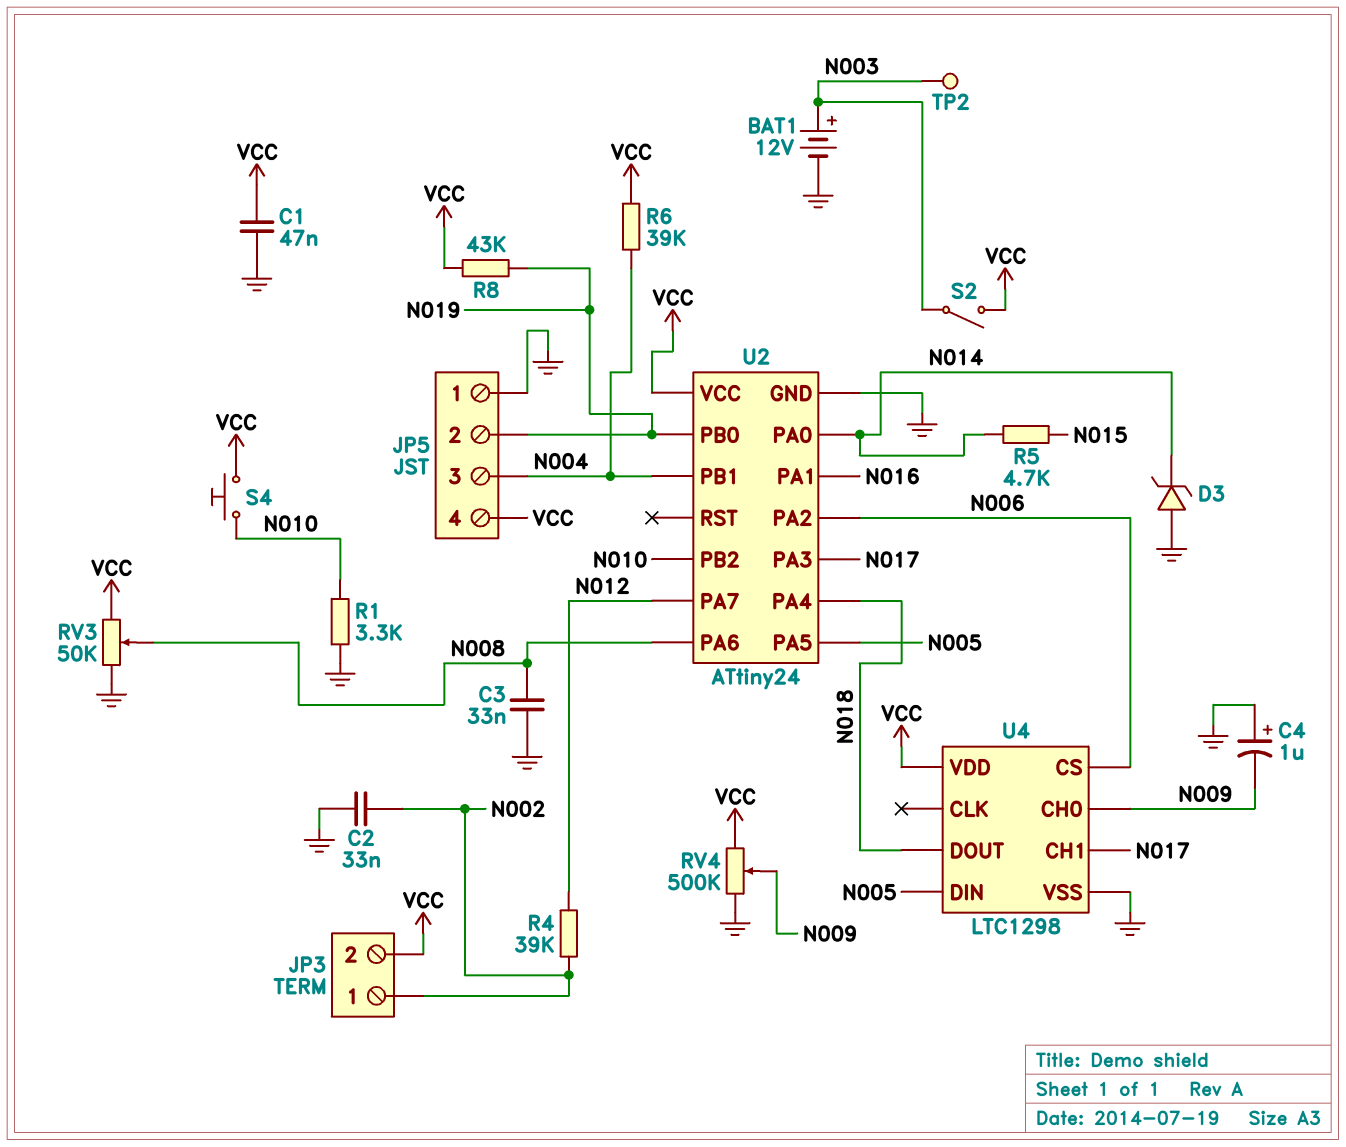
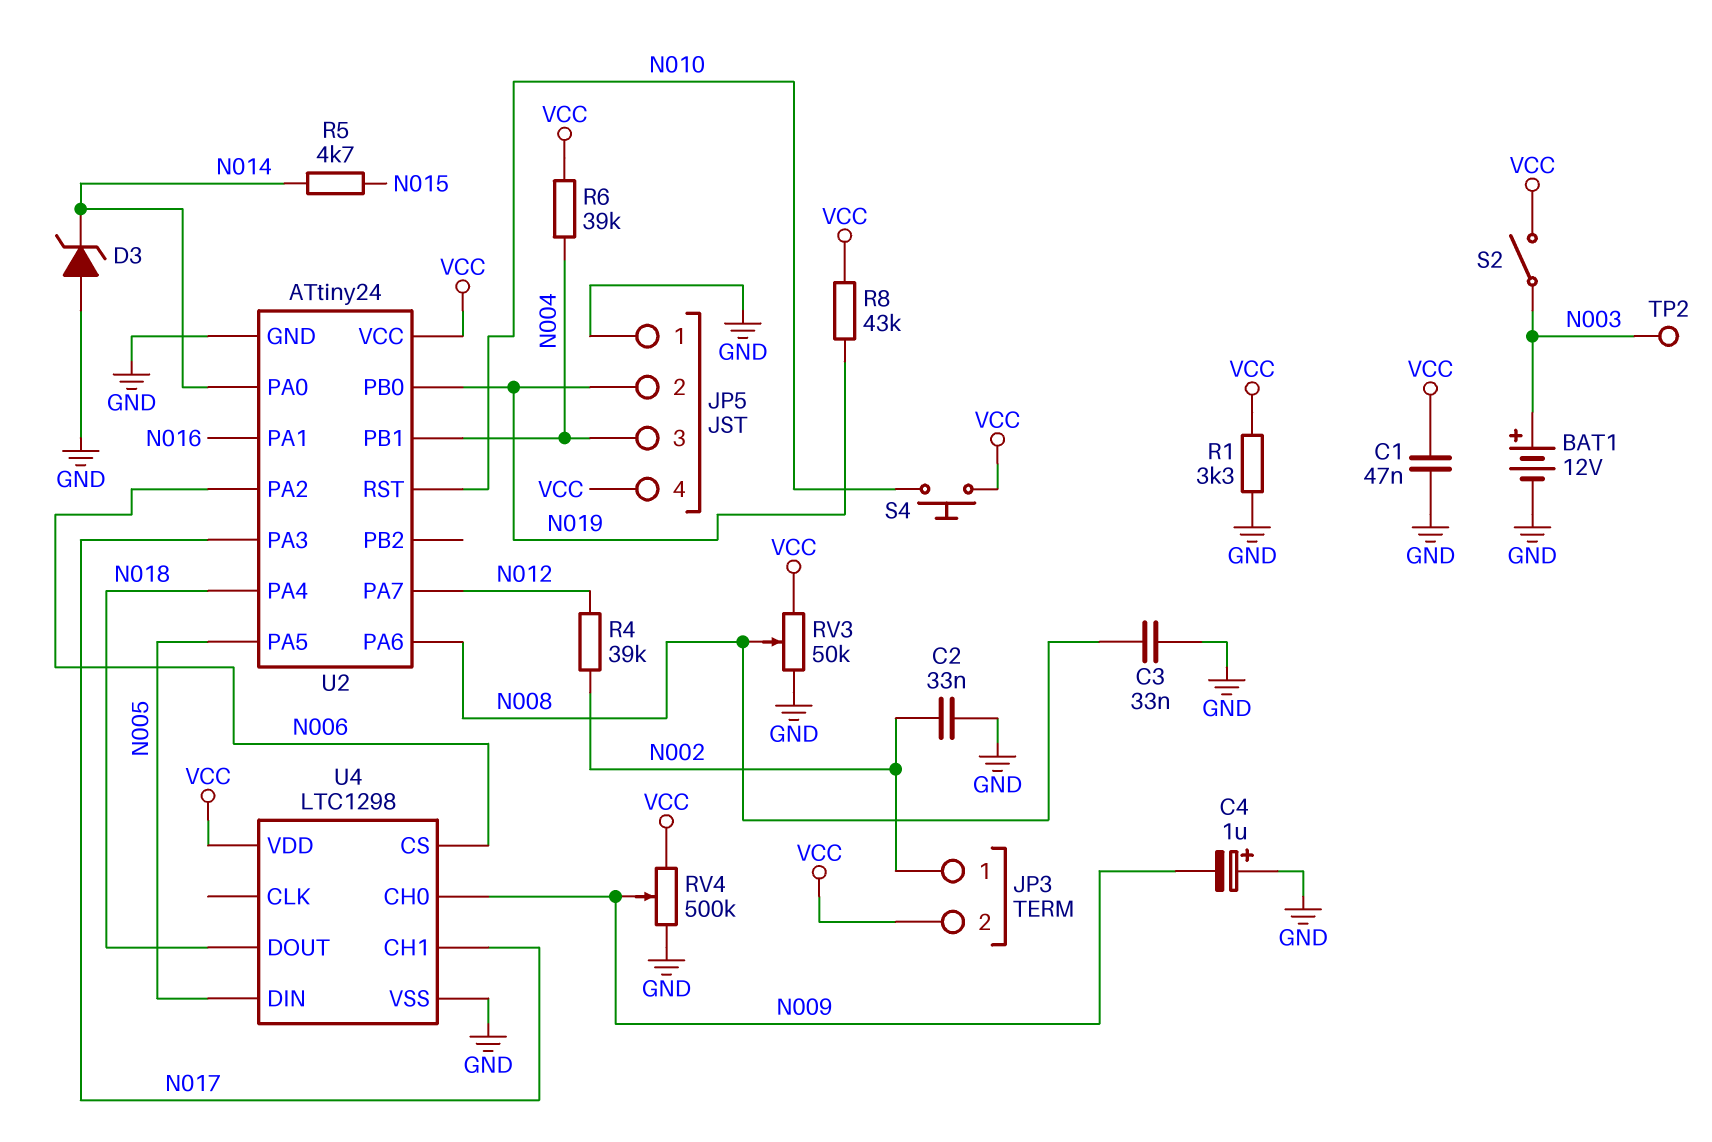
R1: 3.3k (GND, N010) -> 3.3k (GND, VCC)
U2 pin PB2: N010 -> none
U2 pin RST: none -> N010

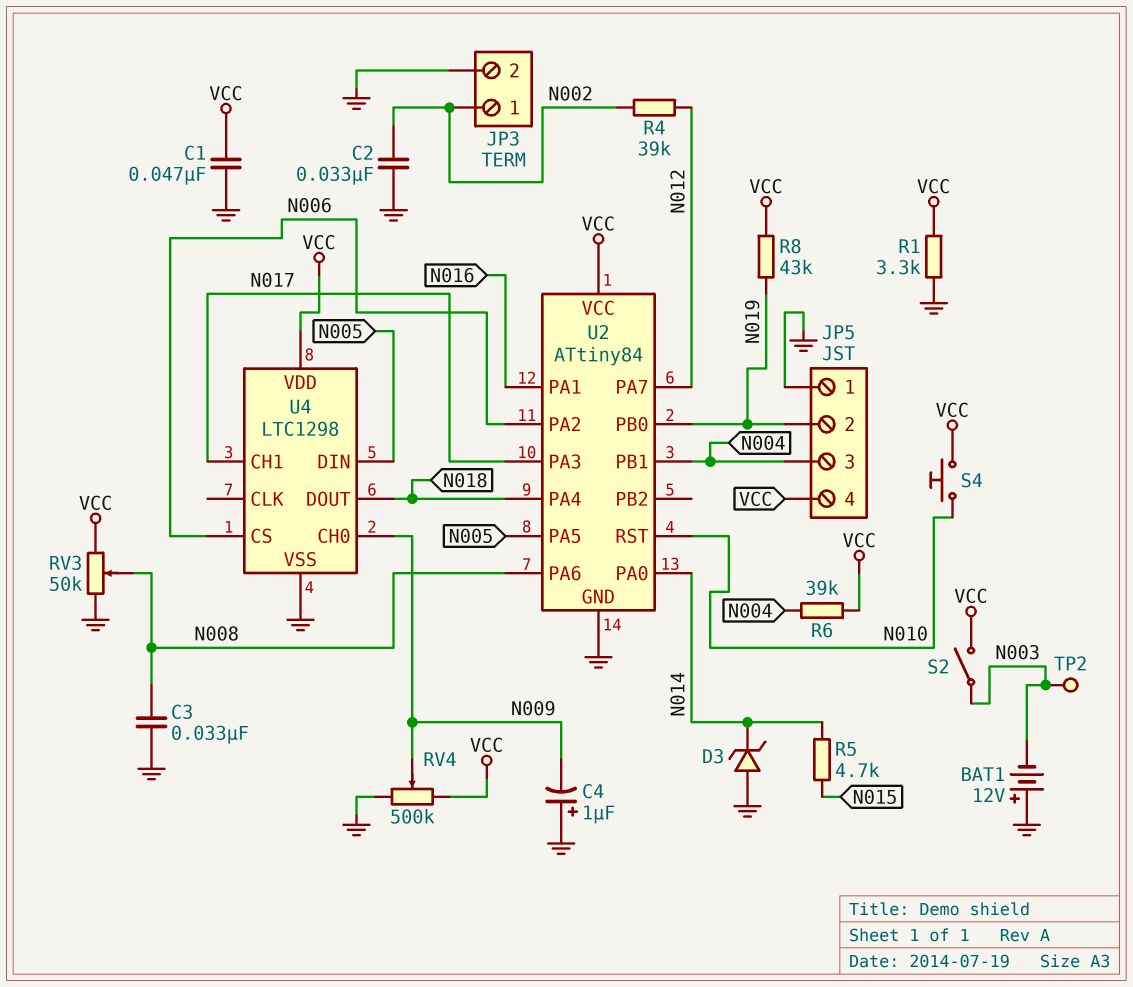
BAT1: 12V (plus N003, minus GND) -> 12V (plus GND, minus N003)
JP3 pin 2: VCC -> GND
U2: ATtiny24 -> ATtiny84

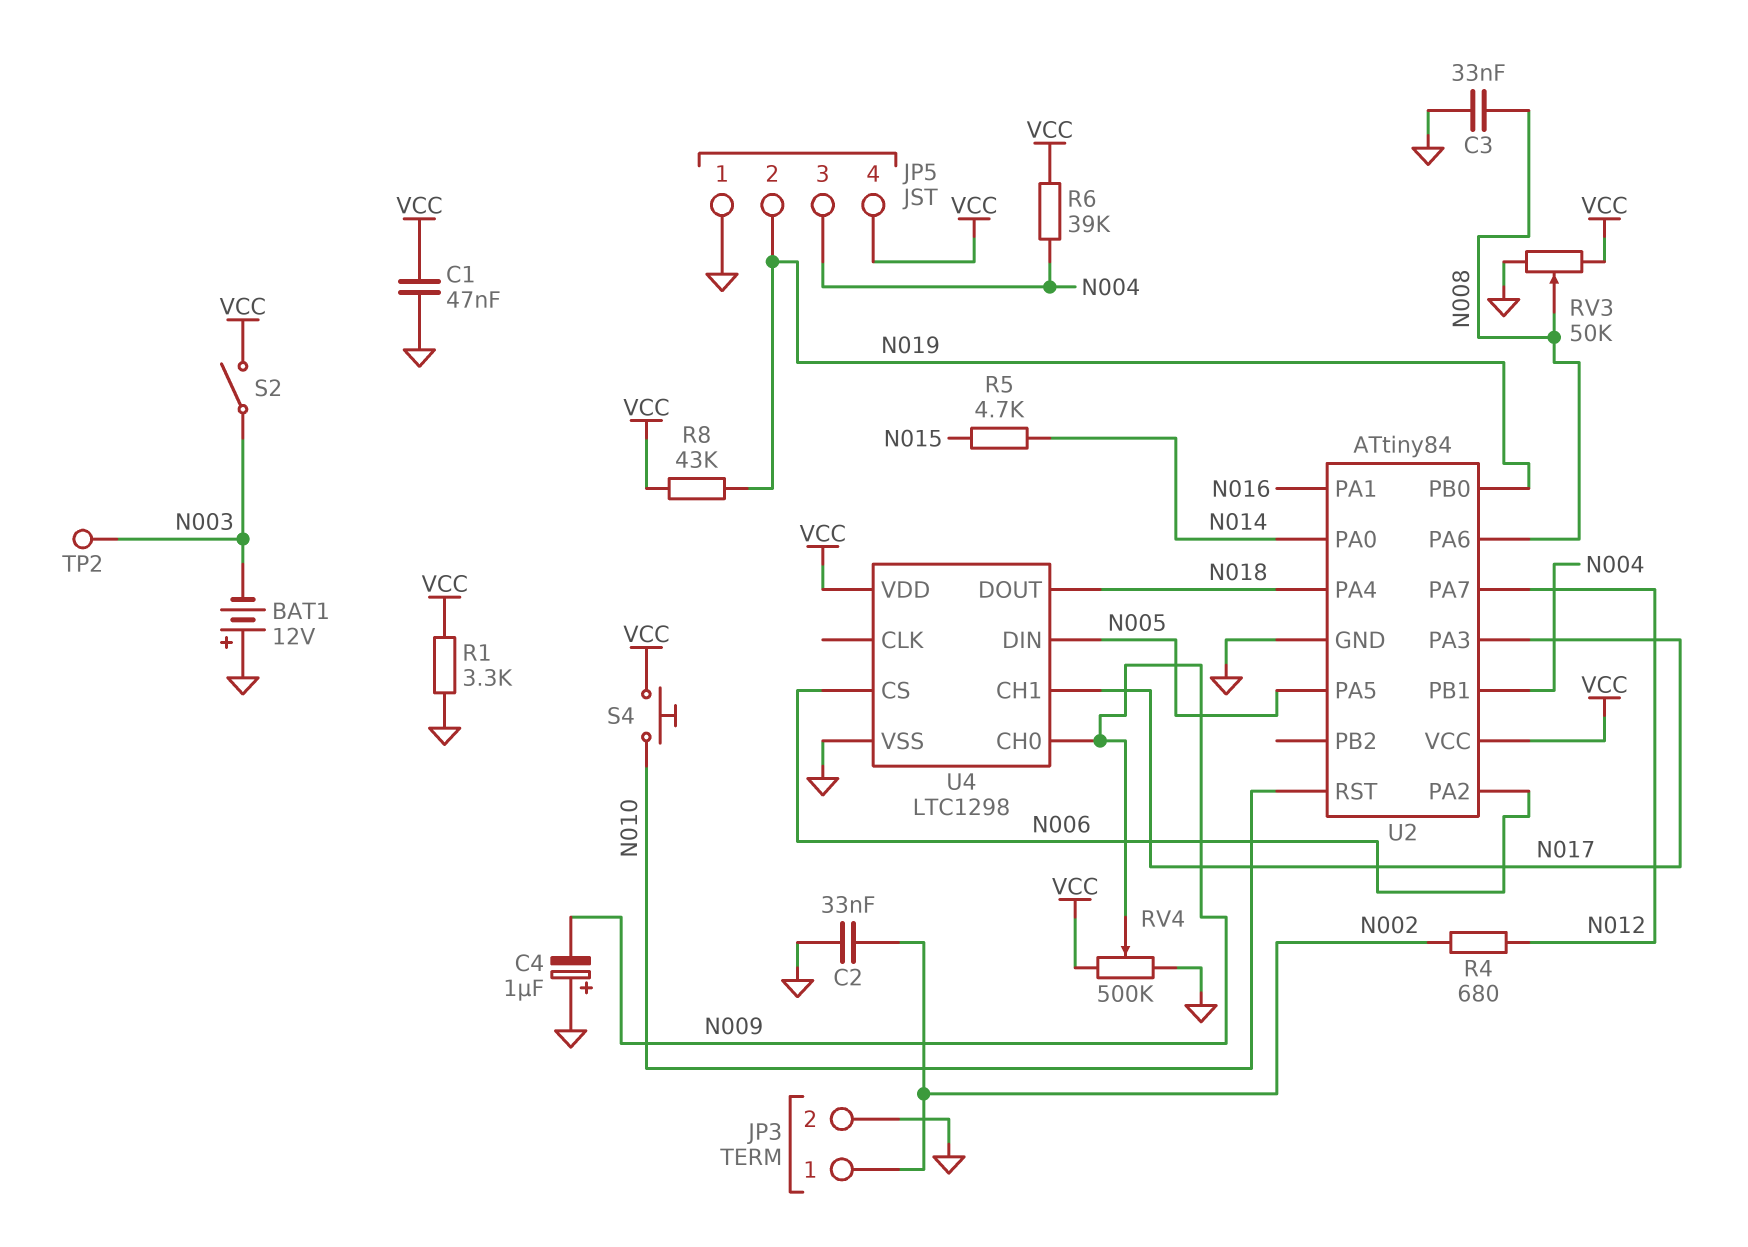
D3: zener (A GND, K N014) -> none
R4: 39k (N002, N012) -> 680 (N002, N012)

